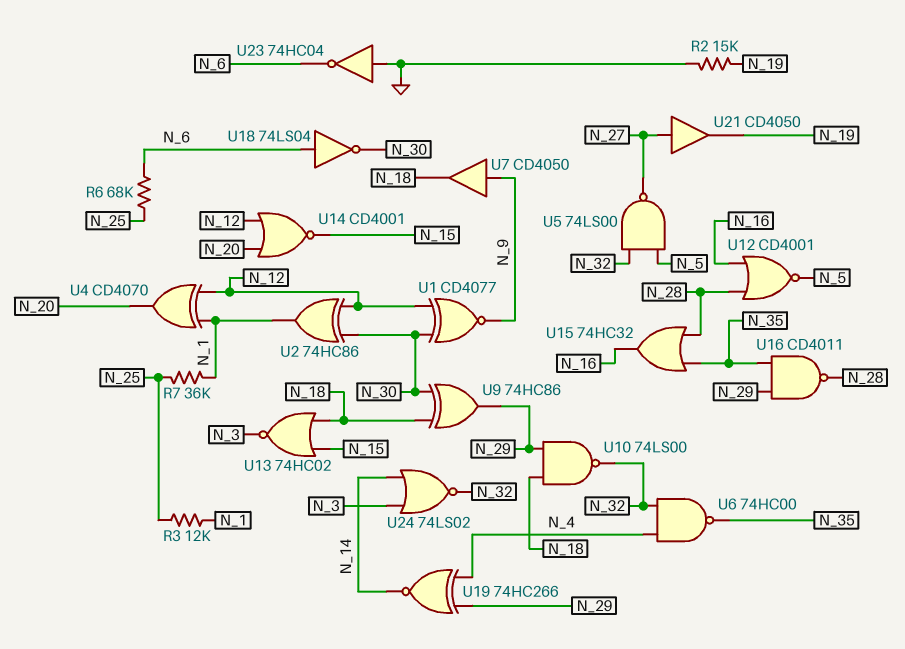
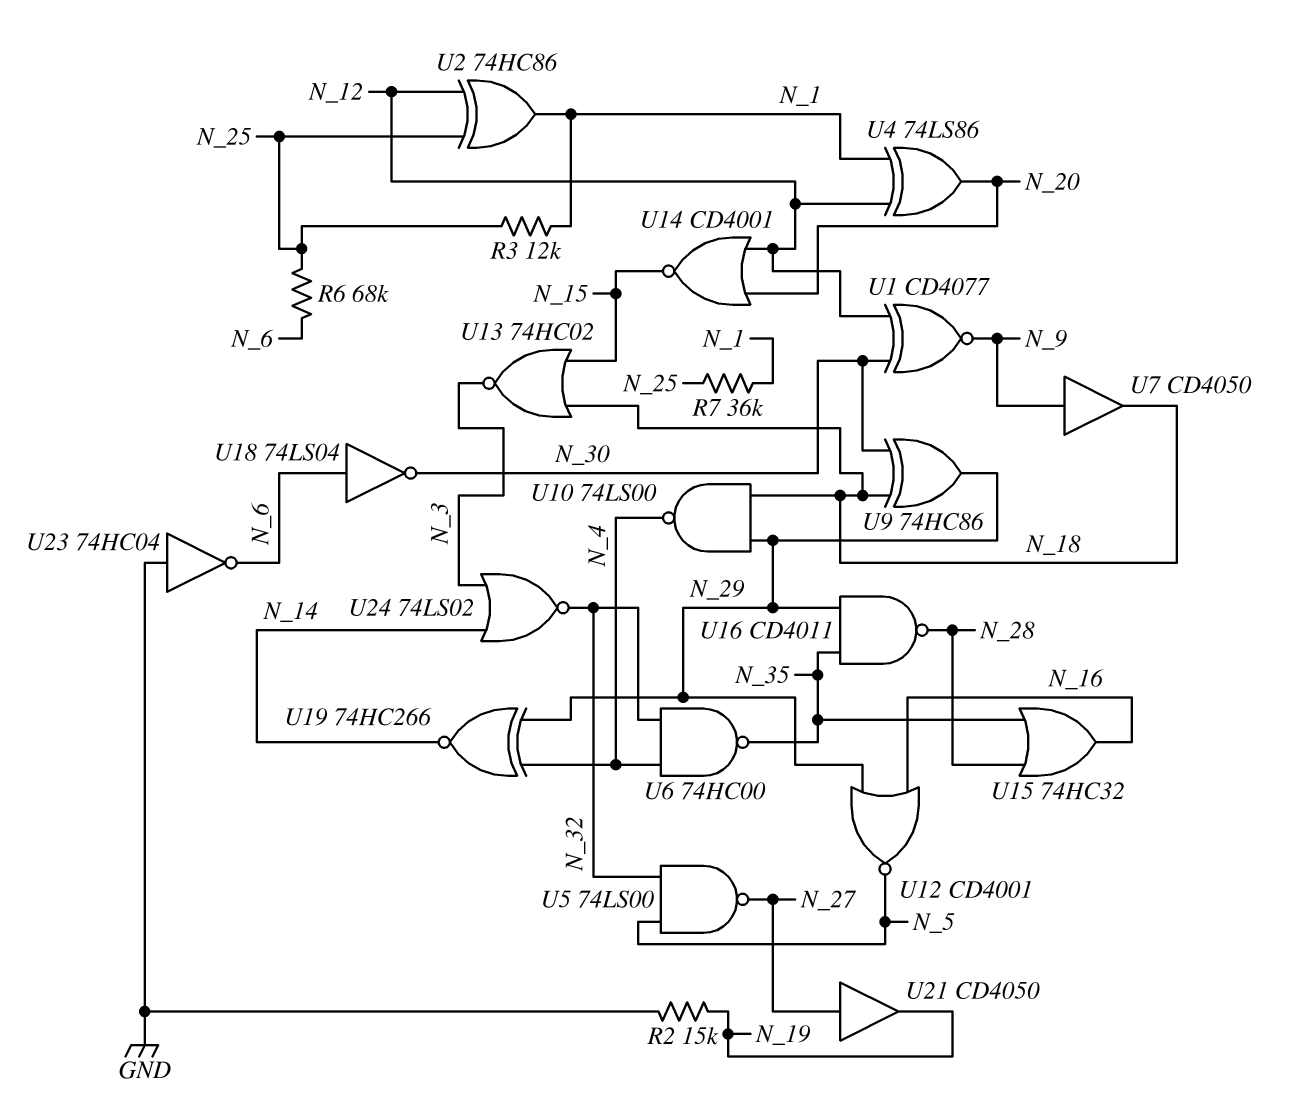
U2: XOR 74HC86 (in N_12, in N_30, out N_1) -> XOR 74HC86 (in N_12, in N_25, out N_1)
U4: XOR CD4070 (in N_1, in N_12, out N_20) -> XOR 74LS86 (in N_1, in N_12, out N_20)
U10: NAND 74LS00 (in N_18, in N_29, out N_32) -> NAND 74LS00 (in N_18, in N_29, out N_4)
U12: NOR CD4001 (in N_16, in N_28, out N_5) -> NOR CD4001 (in N_16, in N_29, out N_5)

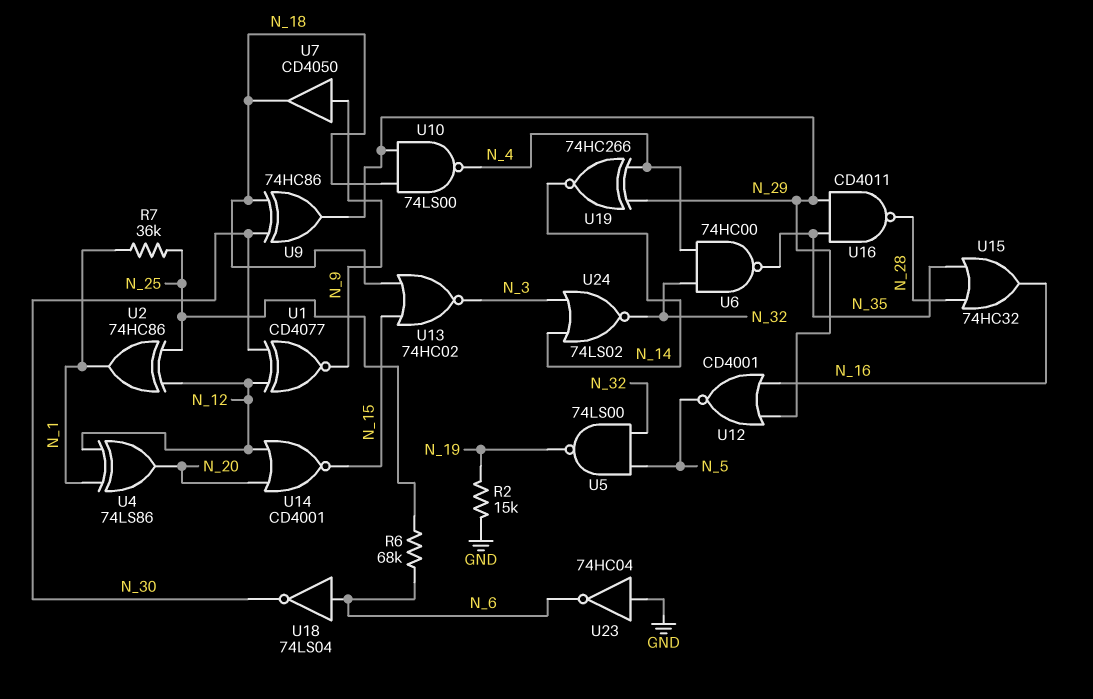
R3: 12k (N_1, N_25) -> none
U5: NAND 74LS00 (in N_5, in N_32, out N_27) -> NAND 74LS00 (in N_5, in N_32, out N_19)
U21: buffer CD4050 (in N_27, out N_19) -> none

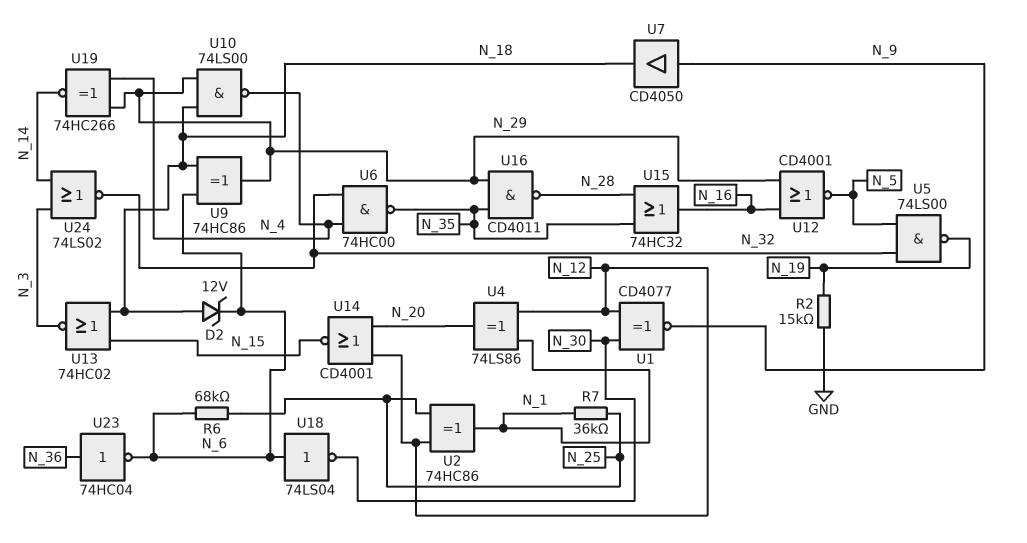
D2: none -> zener 12V (A N_18, K N_6)
U9: XOR 74HC86 (in N_18, in N_30, out N_29) -> XOR 74HC86 (in N_6, in N_18, out N_29)
U23: NOT 74HC04 (in GND, out N_6) -> NOT 74HC04 (in N_36, out N_6)

